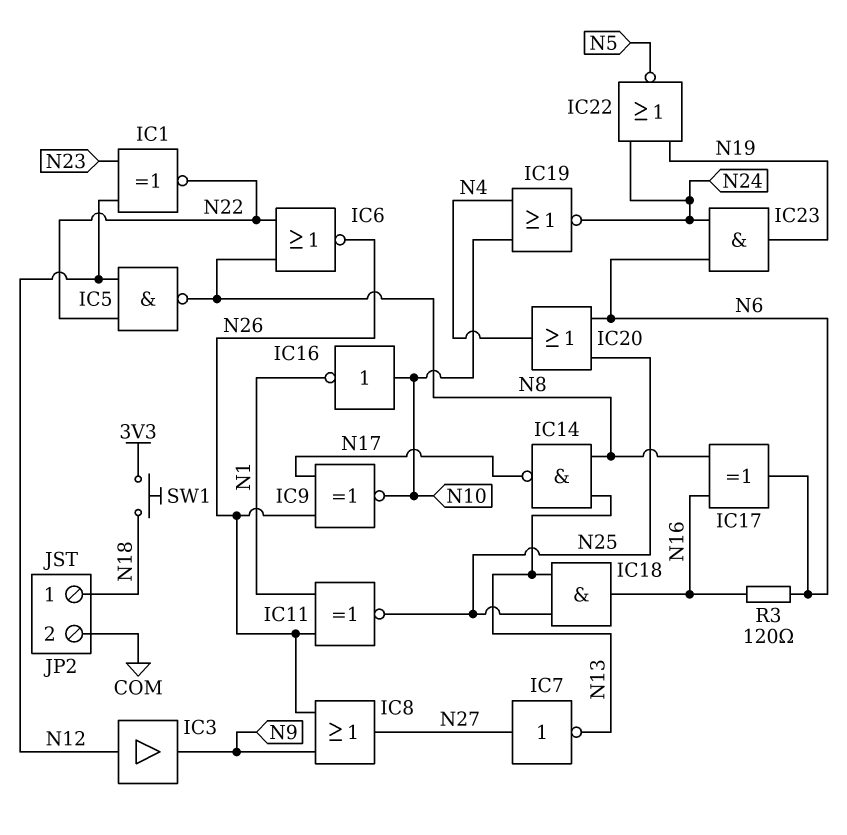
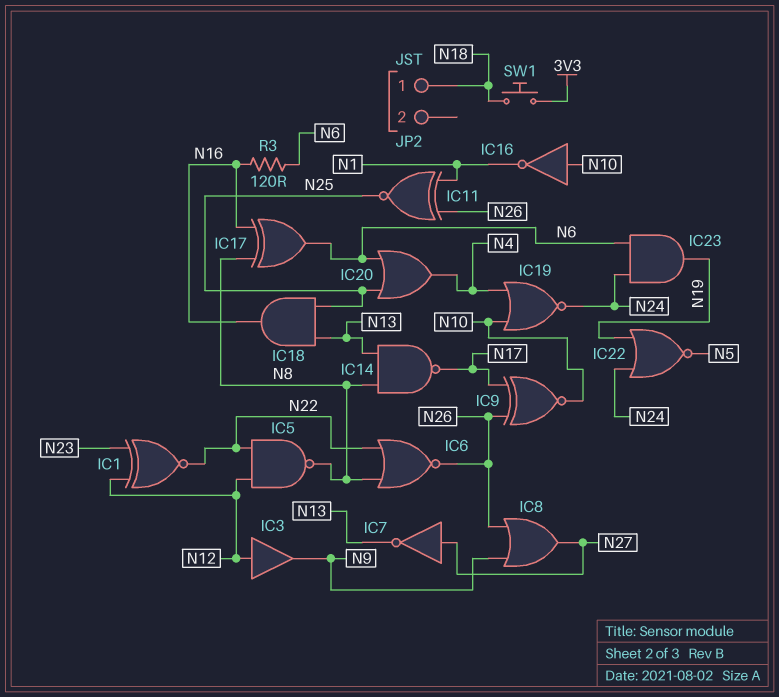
JP2 pin 2: COM -> none

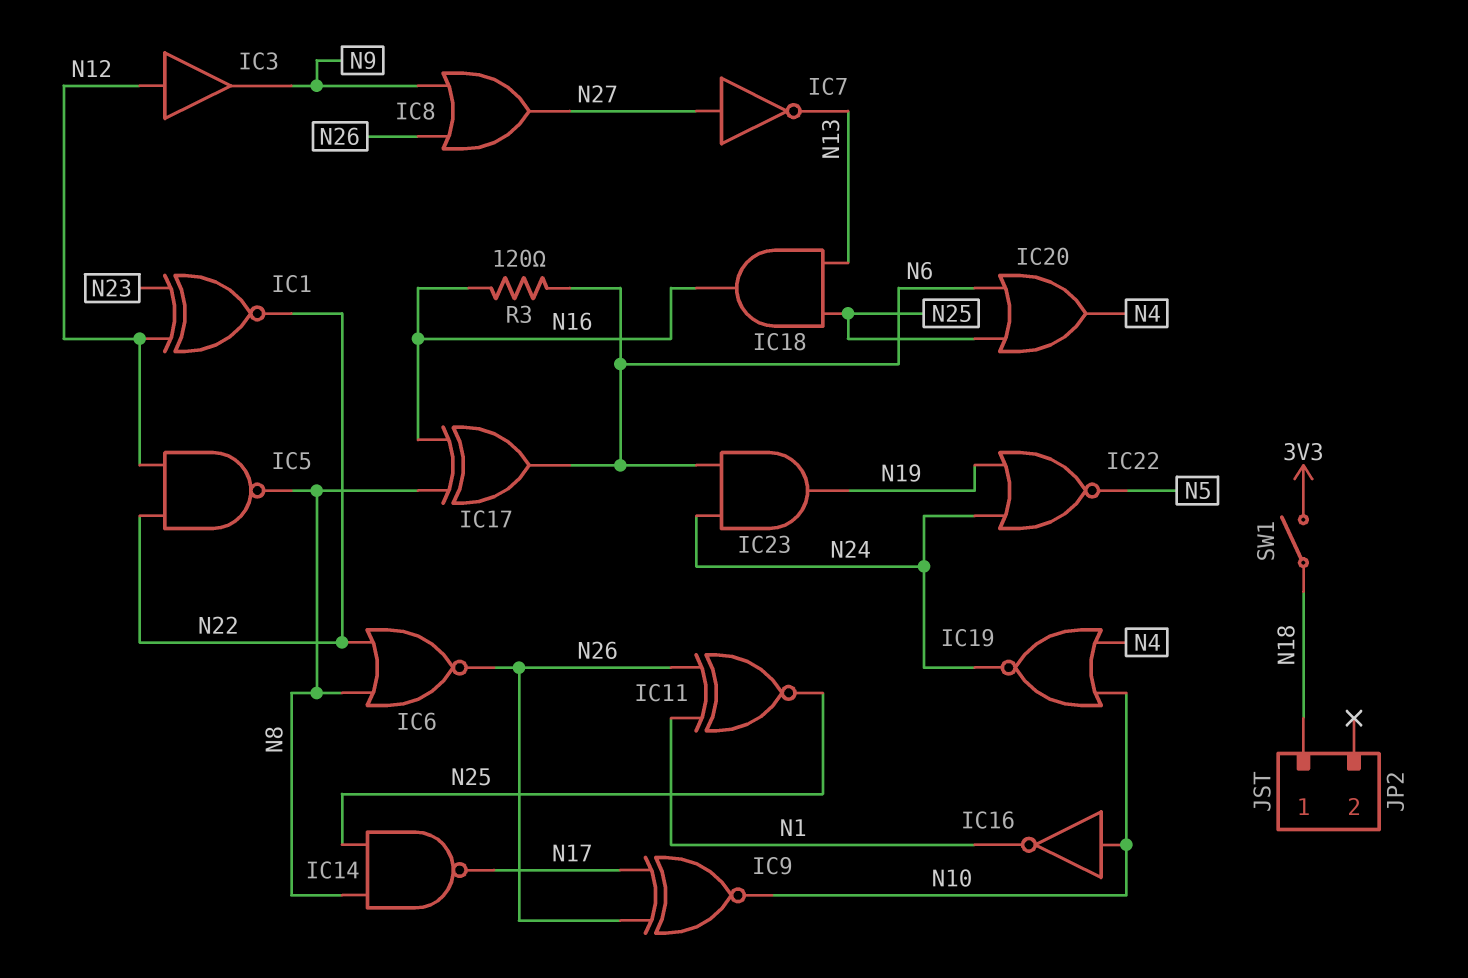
IC14: NAND (in N8, in N13, out N17) -> NAND (in N8, in N25, out N17)
SW1: button (3V3, N18) -> switch (3V3, N18)

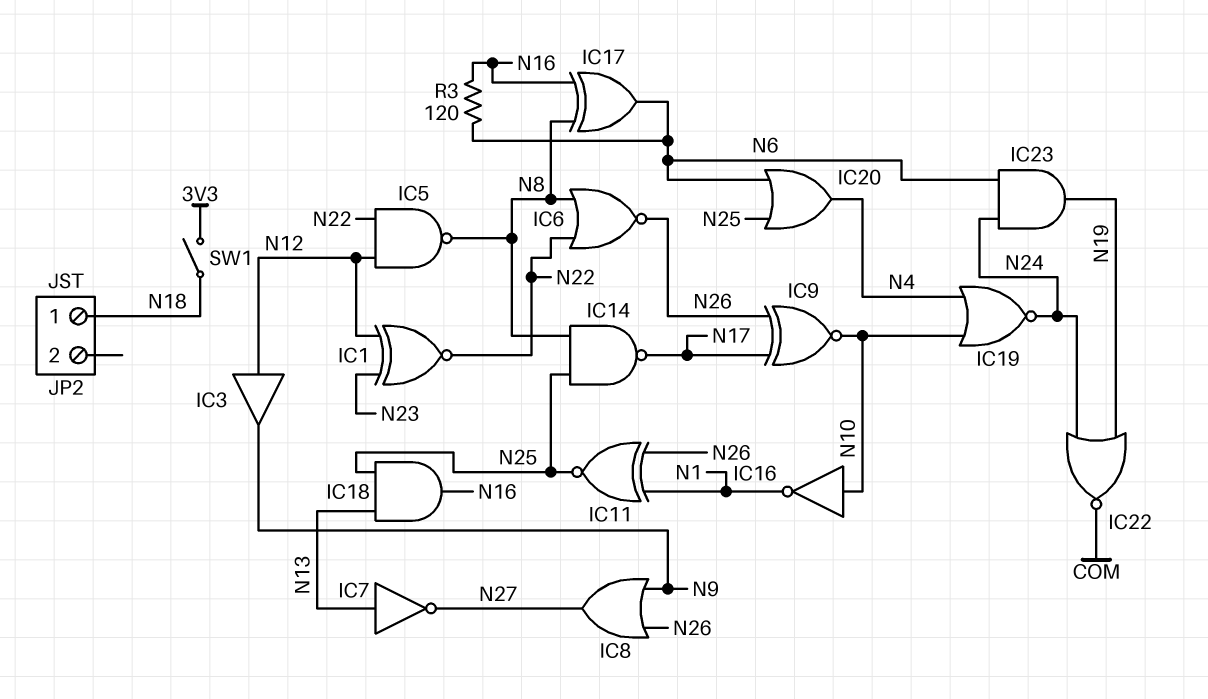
IC7: NOT (in N27, out N13) -> NOT (in N13, out N27)
IC22: NOR (in N19, in N24, out N5) -> NOR (in N19, in N24, out COM)

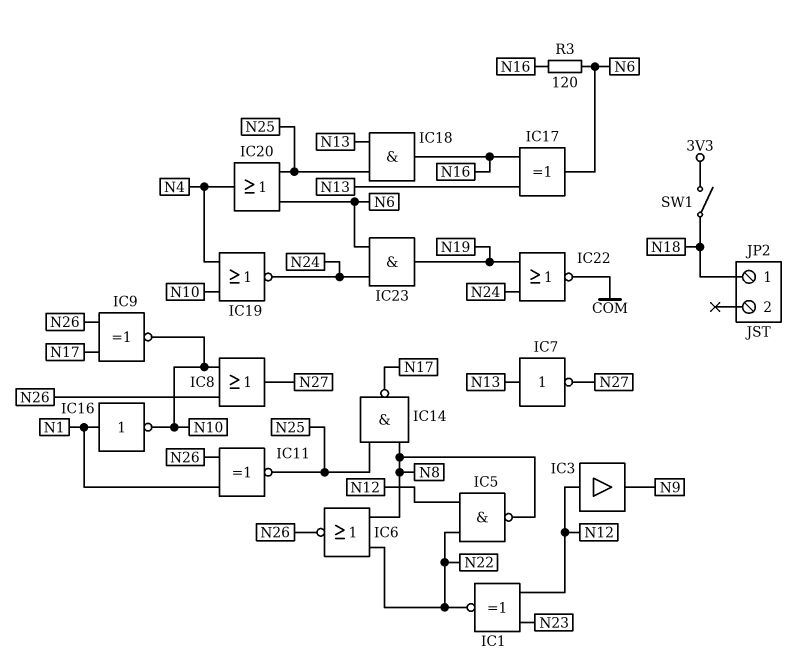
IC8: OR (in N9, in N26, out N27) -> OR (in N10, in N26, out N27)
IC16: NOT (in N10, out N1) -> NOT (in N1, out N10)
IC17: XOR (in N8, in N16, out N6) -> XOR (in N13, in N16, out N6)

